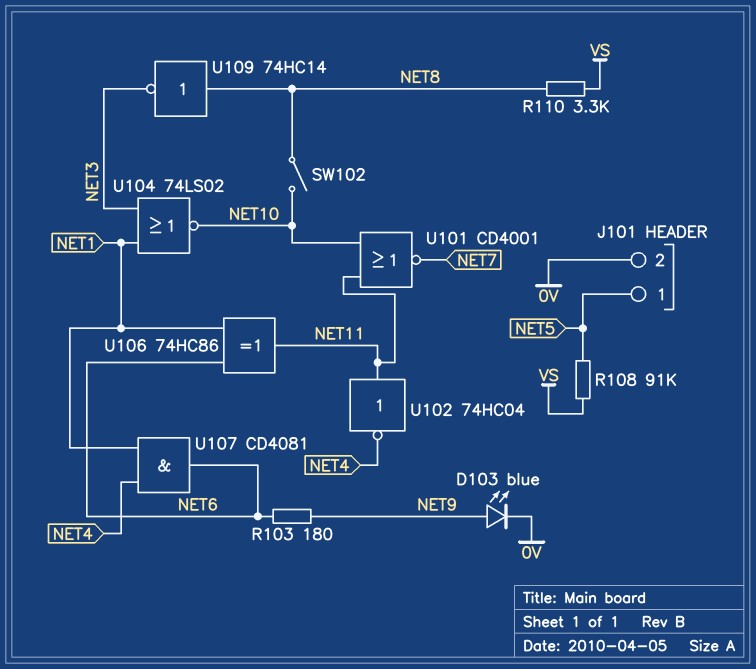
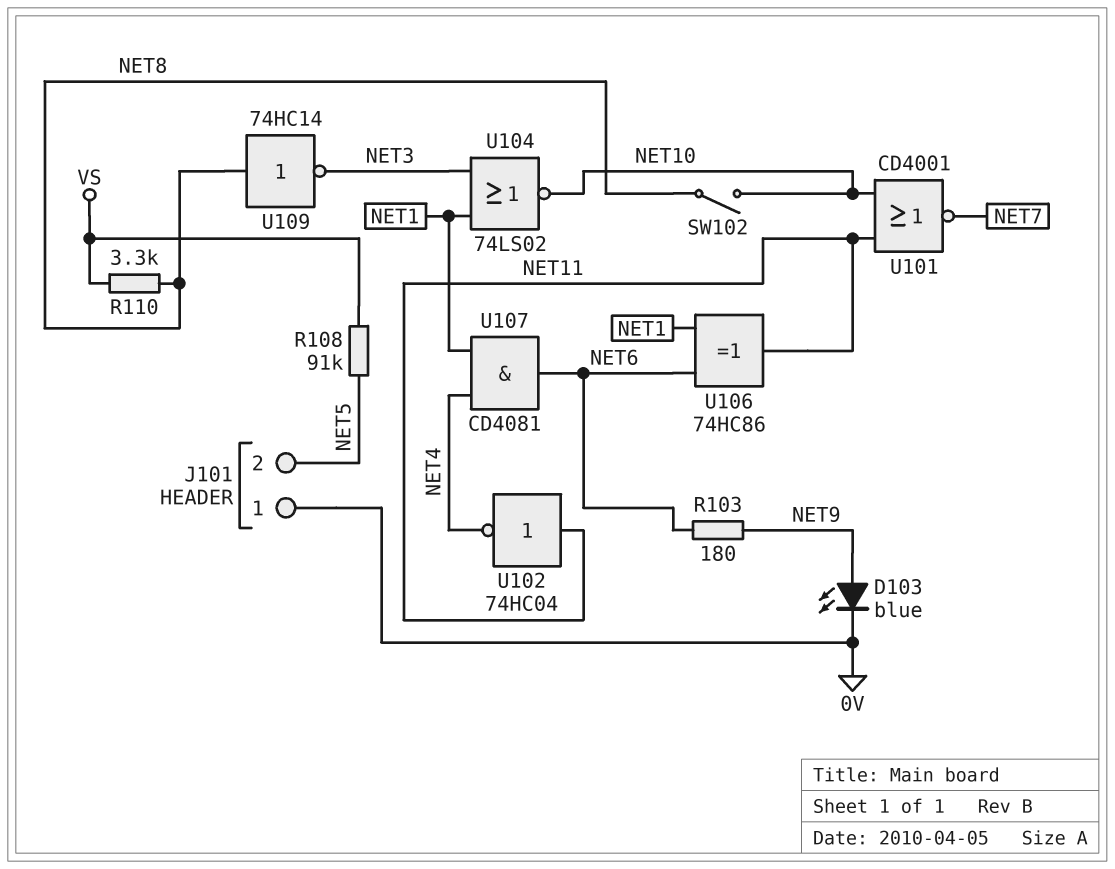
J101 pin 1: NET5 -> 0V
J101 pin 2: 0V -> NET5

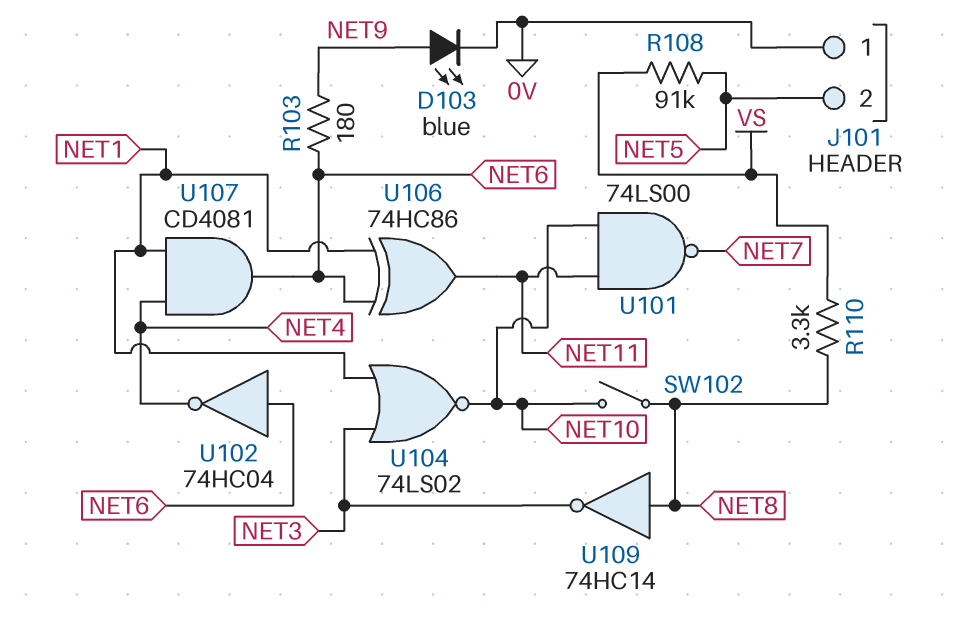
U101: NOR CD4001 (in NET10, in NET11, out NET7) -> NAND 74LS00 (in NET10, in NET11, out NET7)
U102: NOT 74HC04 (in NET11, out NET4) -> NOT 74HC04 (in NET6, out NET4)

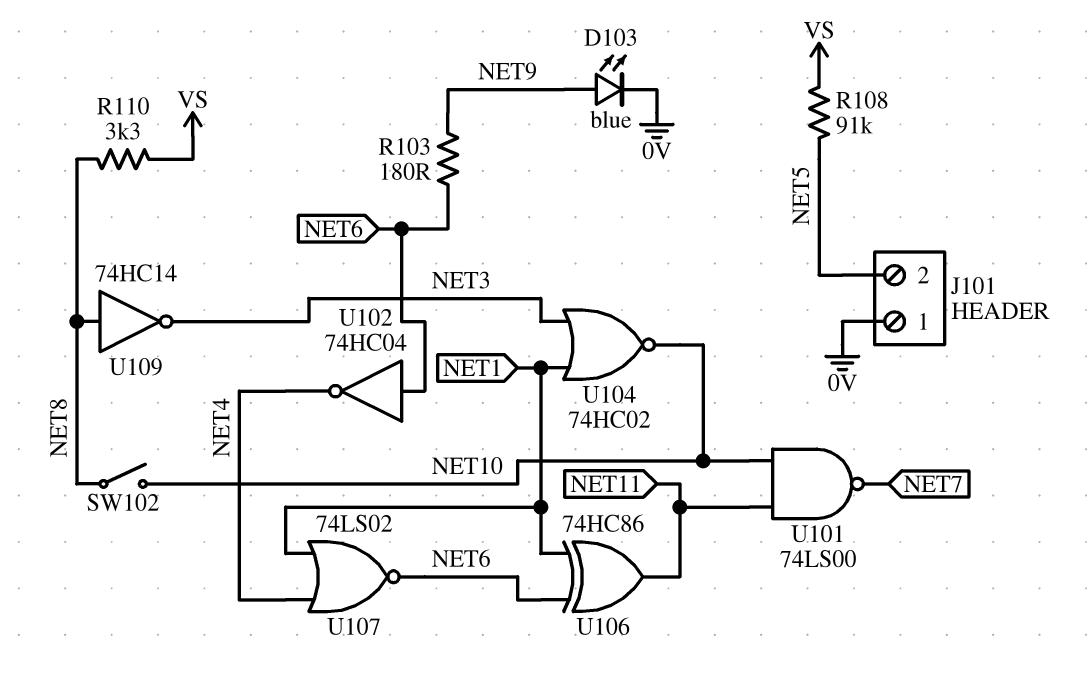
U104: NOR 74LS02 (in NET1, in NET3, out NET10) -> NOR 74HC02 (in NET1, in NET3, out NET10)
U107: AND CD4081 (in NET1, in NET4, out NET6) -> NOR 74LS02 (in NET1, in NET4, out NET6)

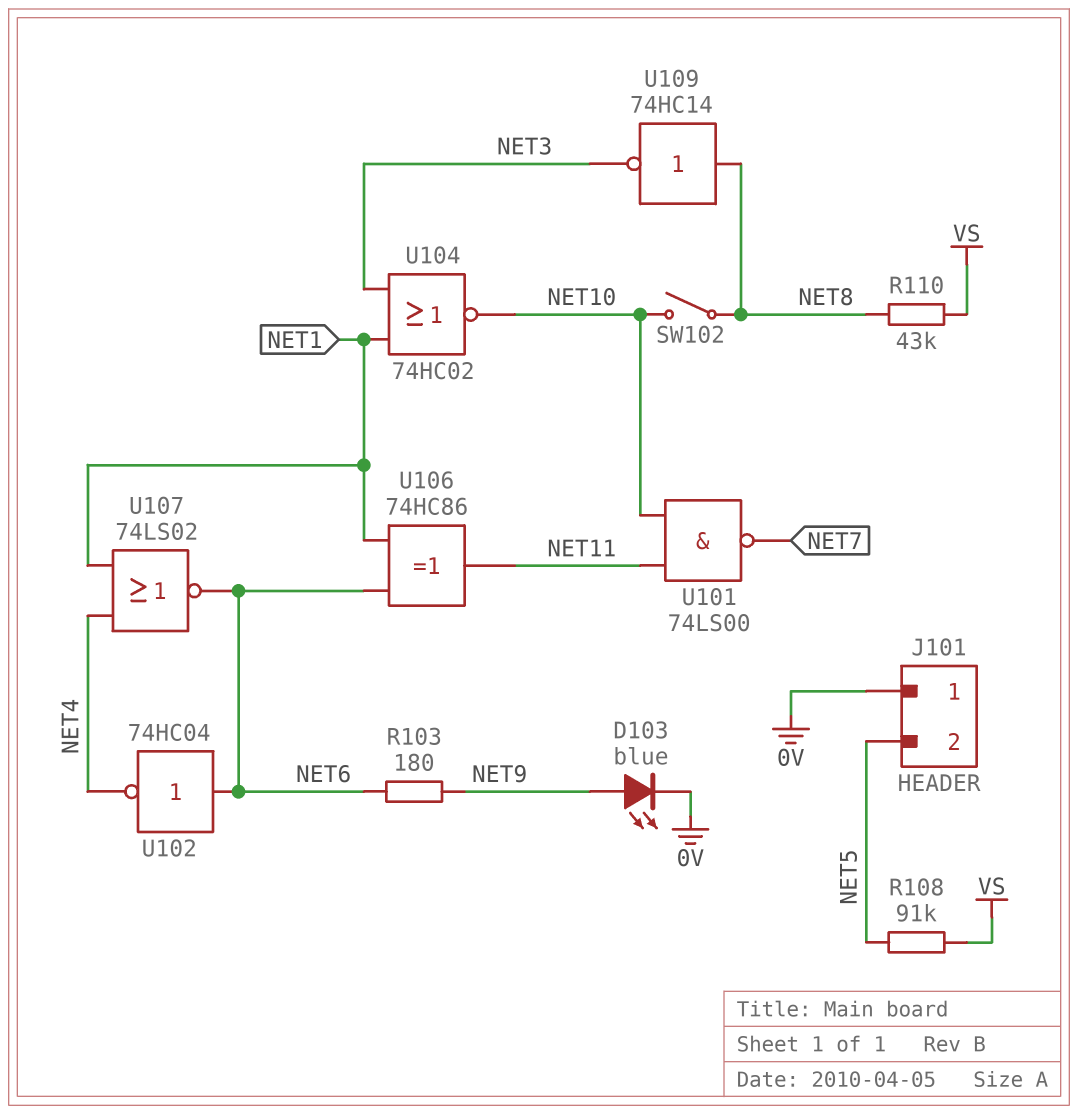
R110: 3.3k (NET8, VS) -> 43k (NET8, VS)

